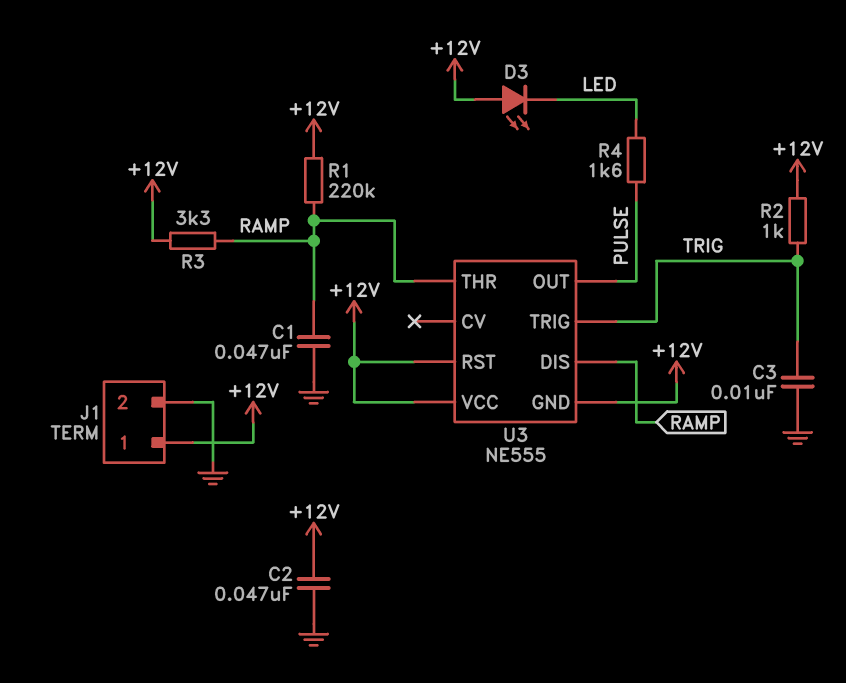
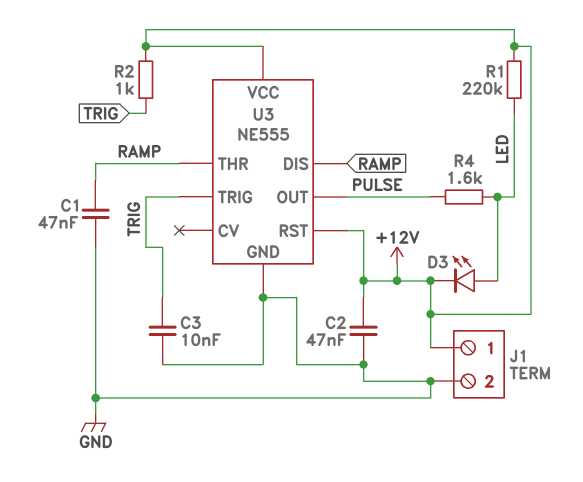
D3: LED (A +12V, K LED) -> LED (A LED, K +12V)
R1: 220k (+12V, RAMP) -> 220k (+12V, LED)
R3: 3.3k (+12V, RAMP) -> none
U3 pin GND: +12V -> GND

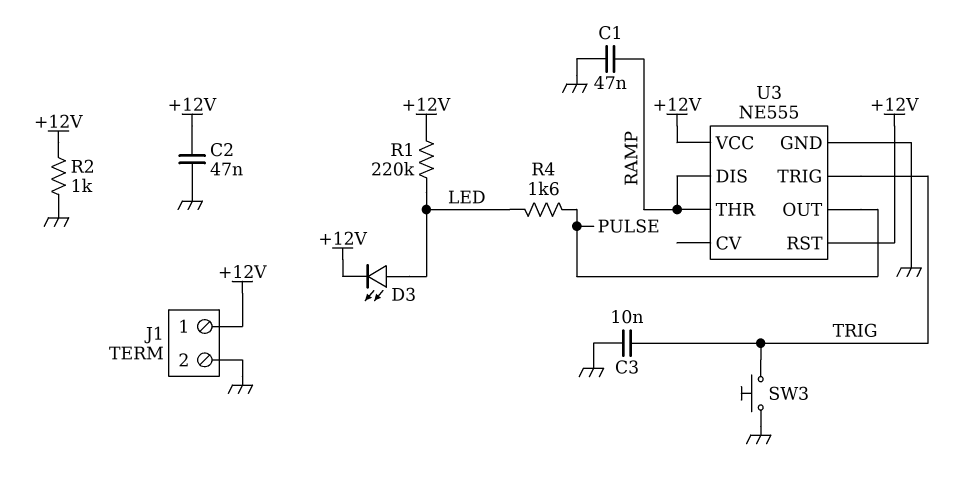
R2: 1k (+12V, TRIG) -> 1k (+12V, GND)
SW3: none -> button (GND, TRIG)

